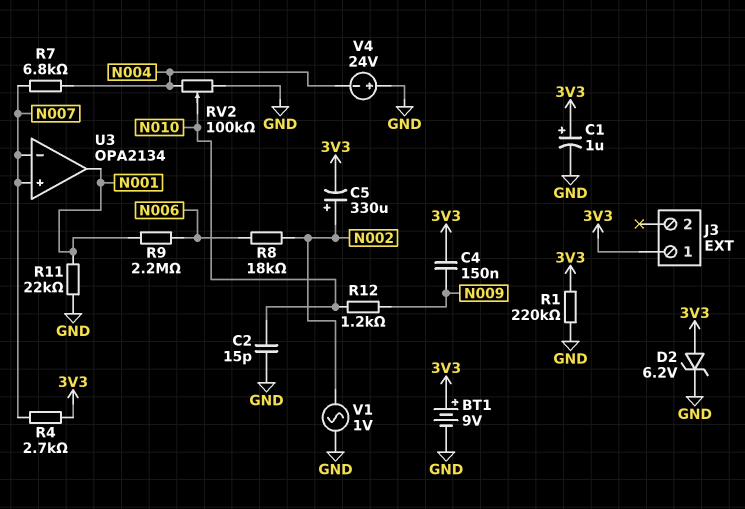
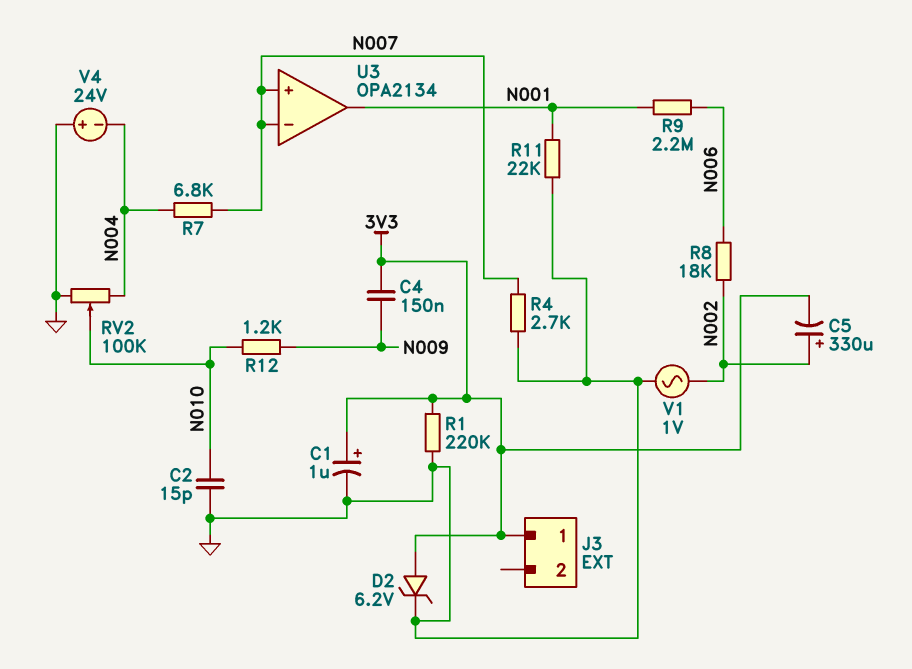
BT1: 9V (plus 3V3, minus GND) -> none
R4: 2.7k (3V3, N007) -> 2.7k (GND, N007)

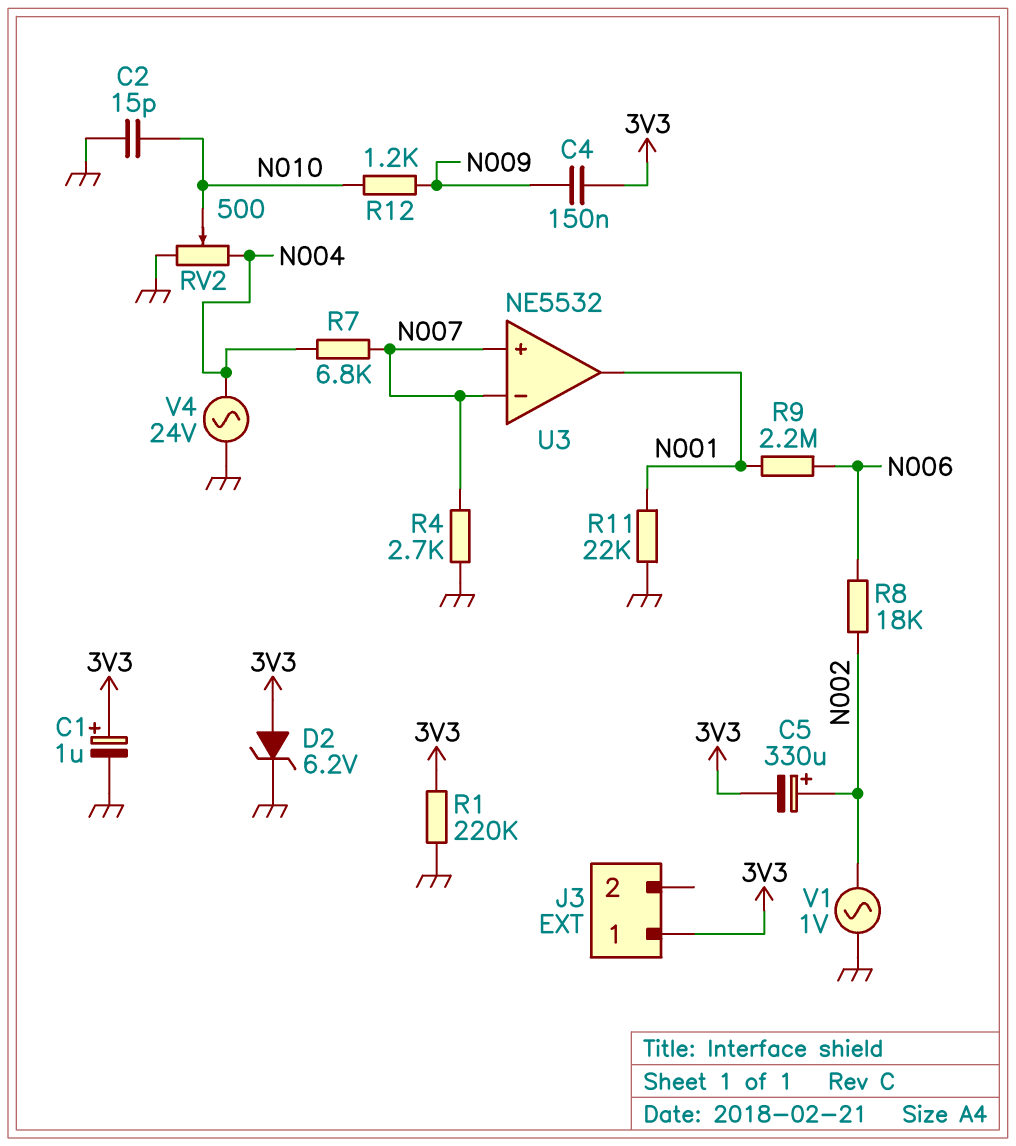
RV2: 100k (GND, N004, wiper N010) -> 500 (GND, N004, wiper N010)
U3: OPA2134 -> NE5532
V4: 24V (plus GND, minus N004) -> AC 24V (GND, N004)

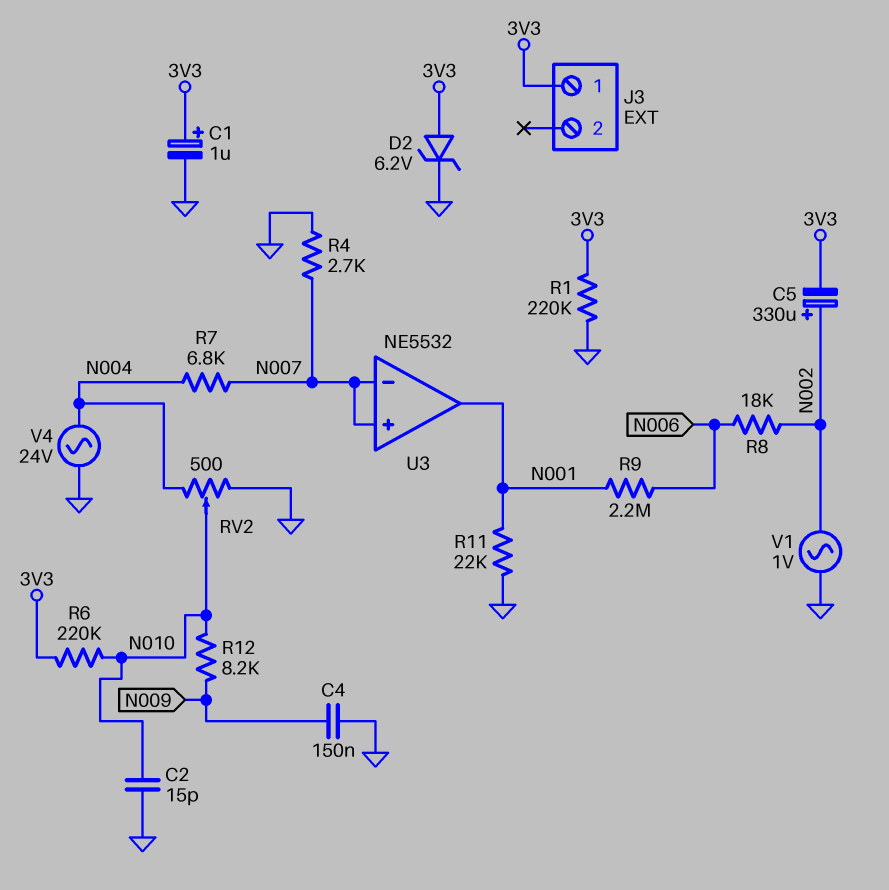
C4: 150nF (3V3, N009) -> 150nF (GND, N009)
R6: none -> 220k (3V3, N010)
R12: 1.2k (N009, N010) -> 8.2k (N009, N010)

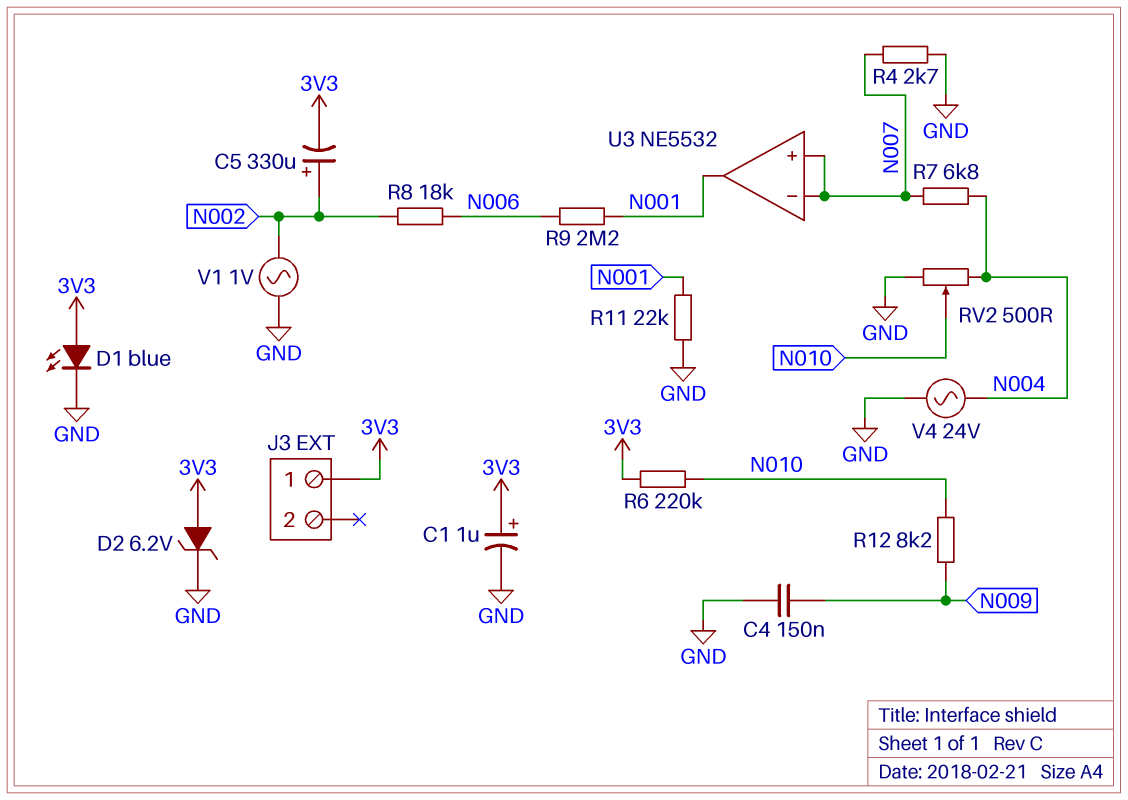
C2: 15pF (GND, N010) -> none
D1: none -> LED blue (A 3V3, K GND)
R1: 220k (3V3, GND) -> none

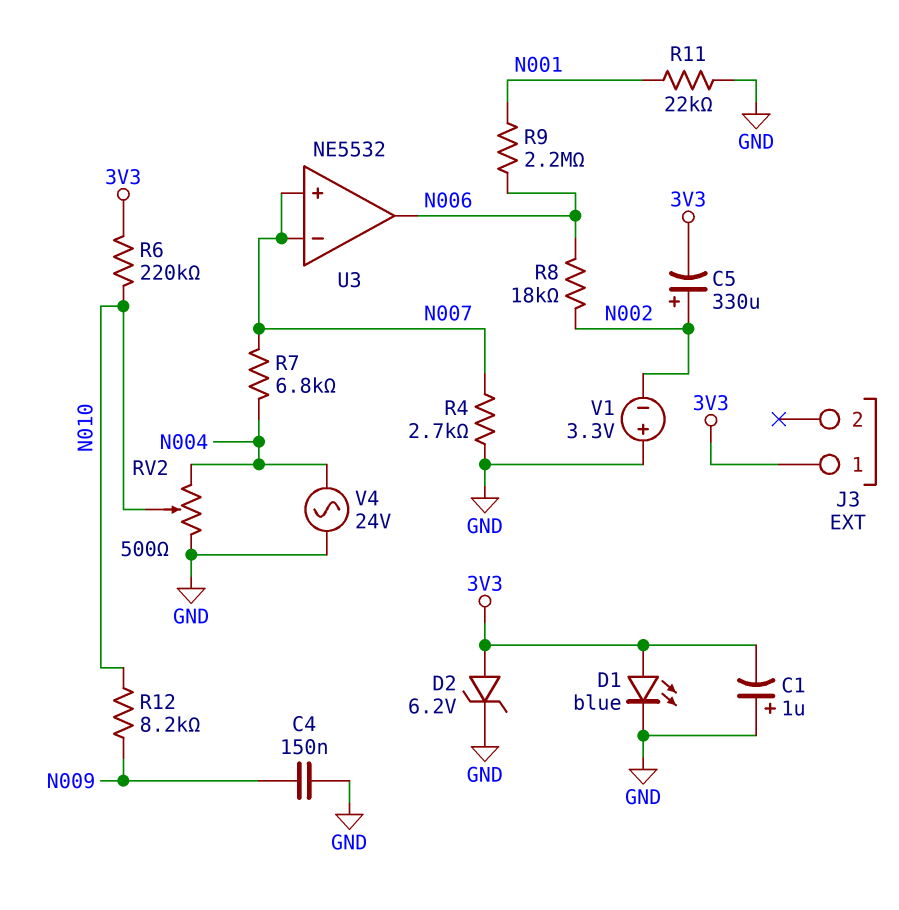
C1: 1uF (plus 3V3, minus GND) -> 1uF (plus GND, minus 3V3)
U3 pin out: N001 -> N006
V1: AC 1V (GND, N002) -> 3.3V (plus GND, minus N002)

